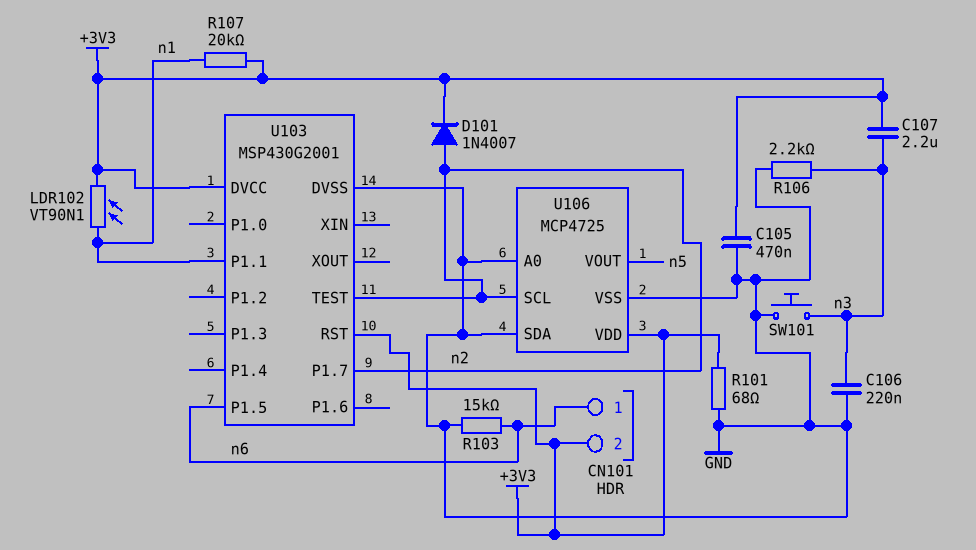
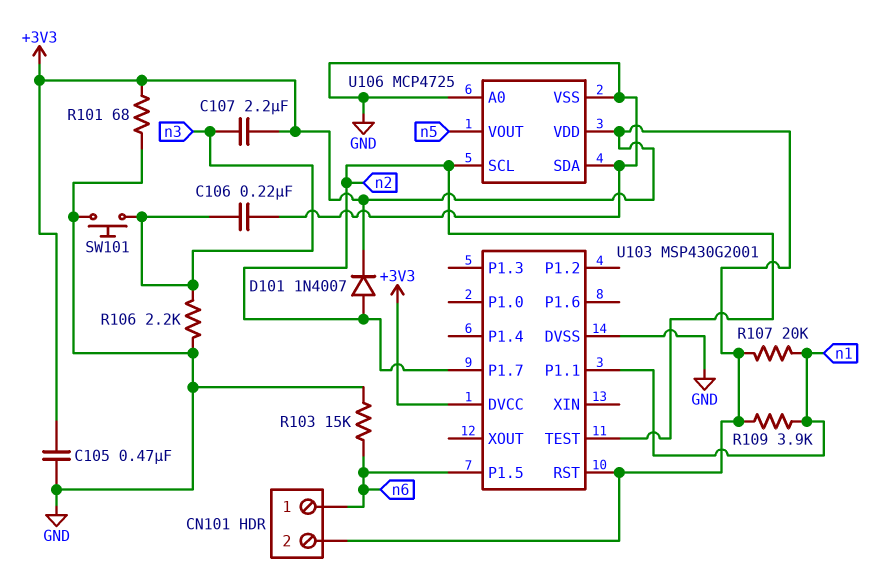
LDR102: VT90N1 (+3V3, n1) -> none
R109: none -> 3.9k (+3V3, n1)

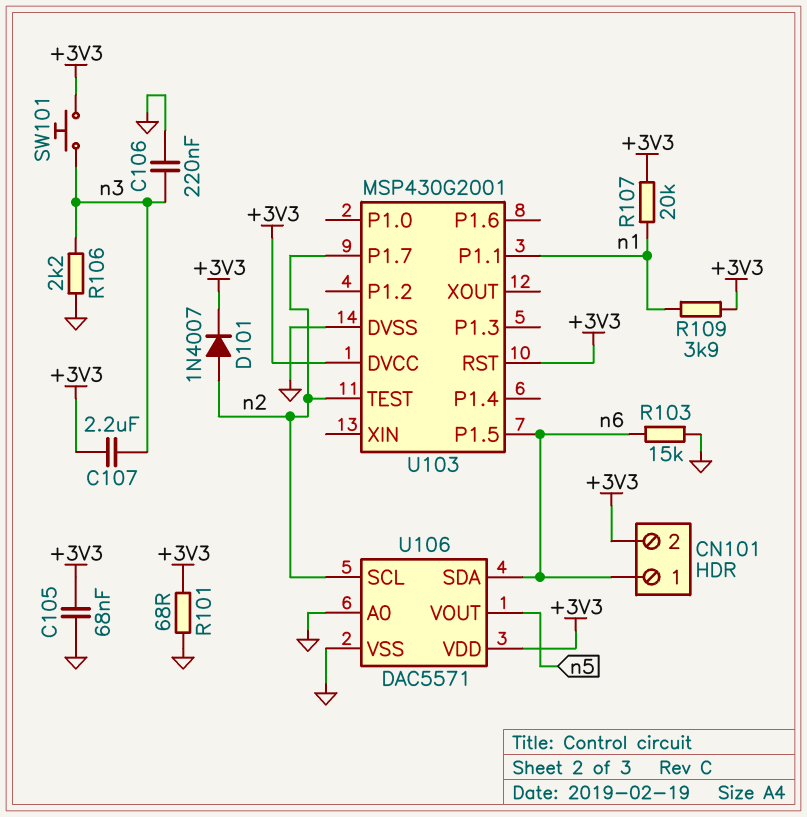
C105: 470nF (+3V3, GND) -> 68nF (+3V3, GND)
SW101: button (GND, n3) -> button (+3V3, n3)
U106: MCP4725 -> DAC5571
U106 pin SDA: GND -> n6

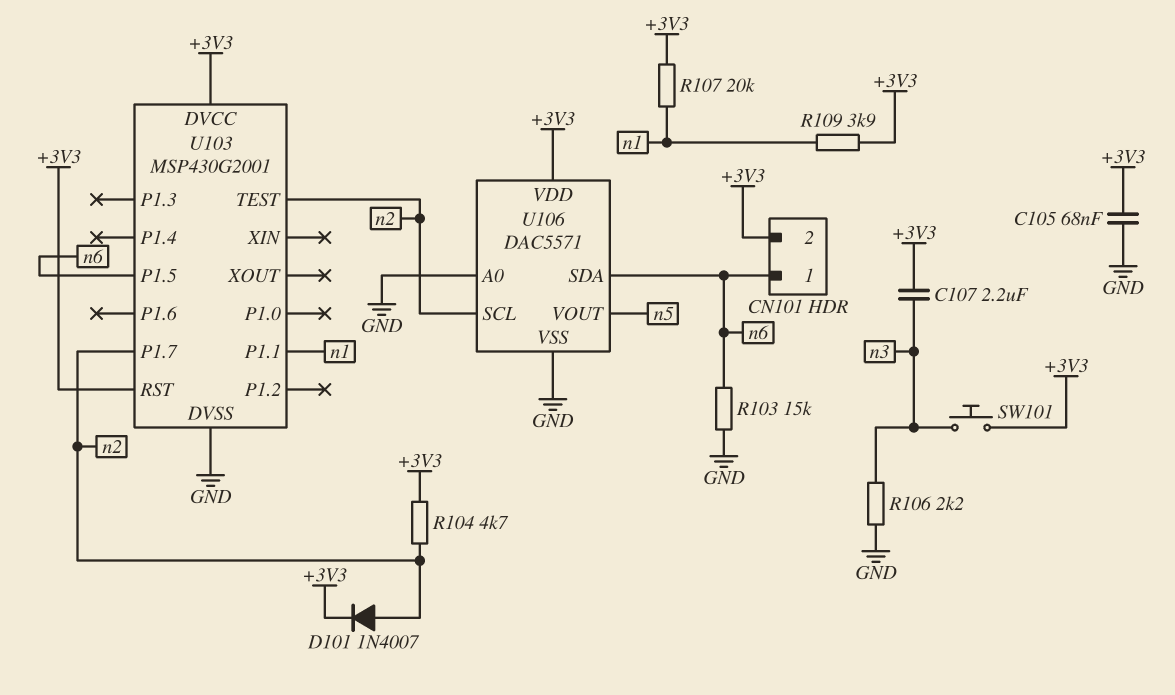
C106: 220nF (GND, n3) -> none
R101: 68 (+3V3, GND) -> none
R104: none -> 4.7k (+3V3, n2)

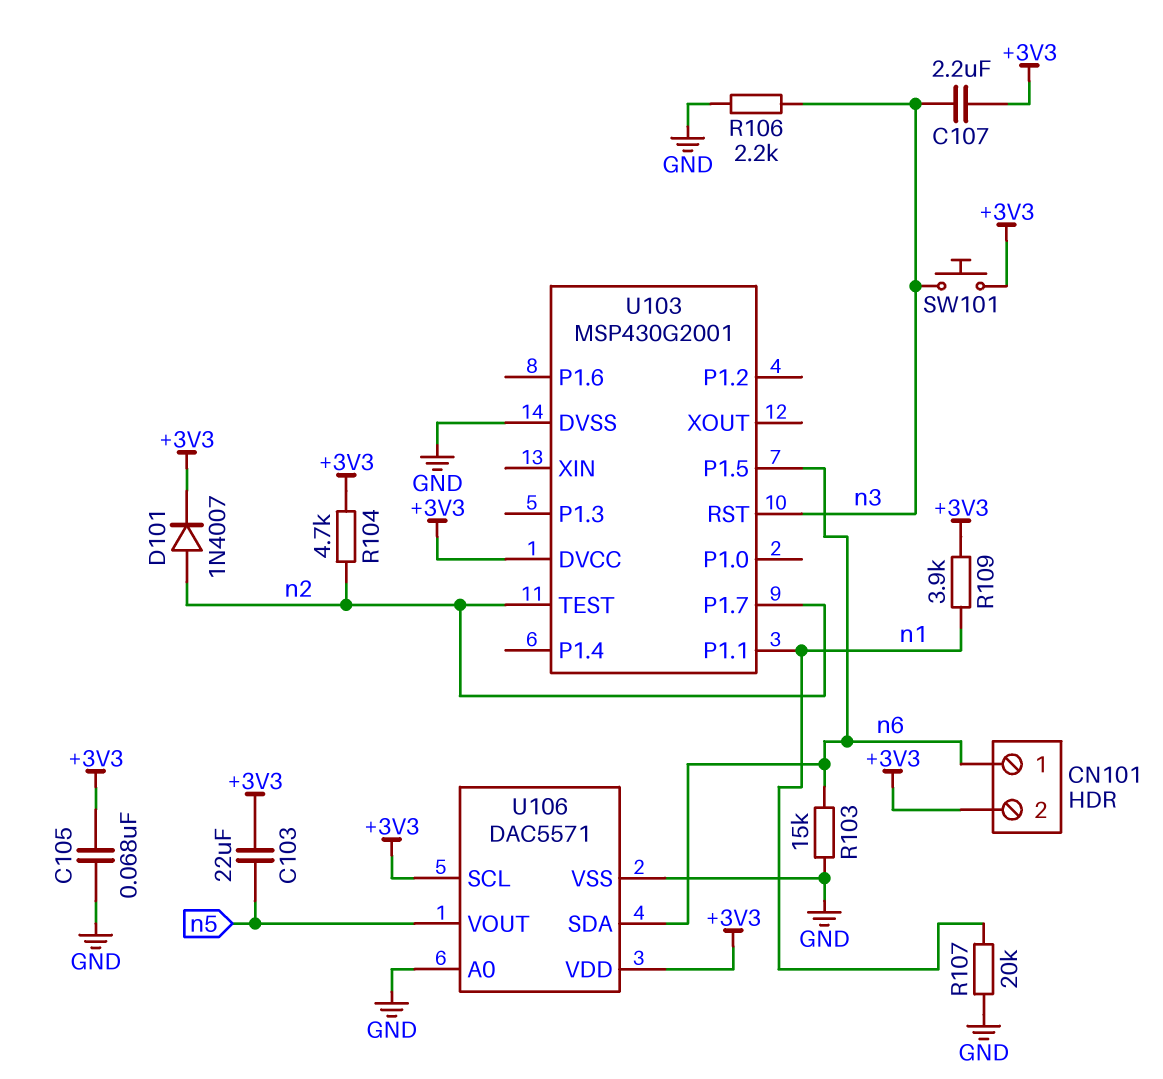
C103: none -> 22uF (+3V3, n5)
R107: 20k (+3V3, n1) -> 20k (GND, n1)
U103 pin RST: +3V3 -> n3
U106 pin SCL: n2 -> +3V3

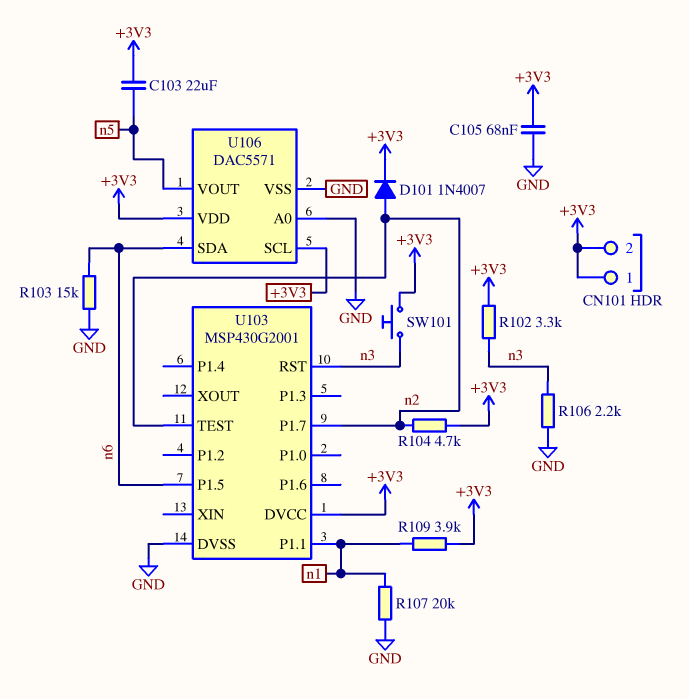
C107: 2.2uF (+3V3, n3) -> none
CN101 pin 1: n6 -> +3V3
R102: none -> 3.3k (+3V3, n3)

